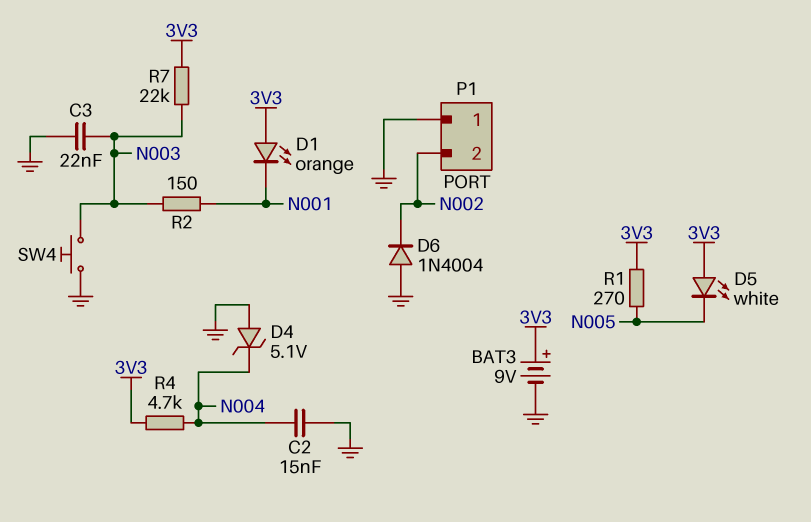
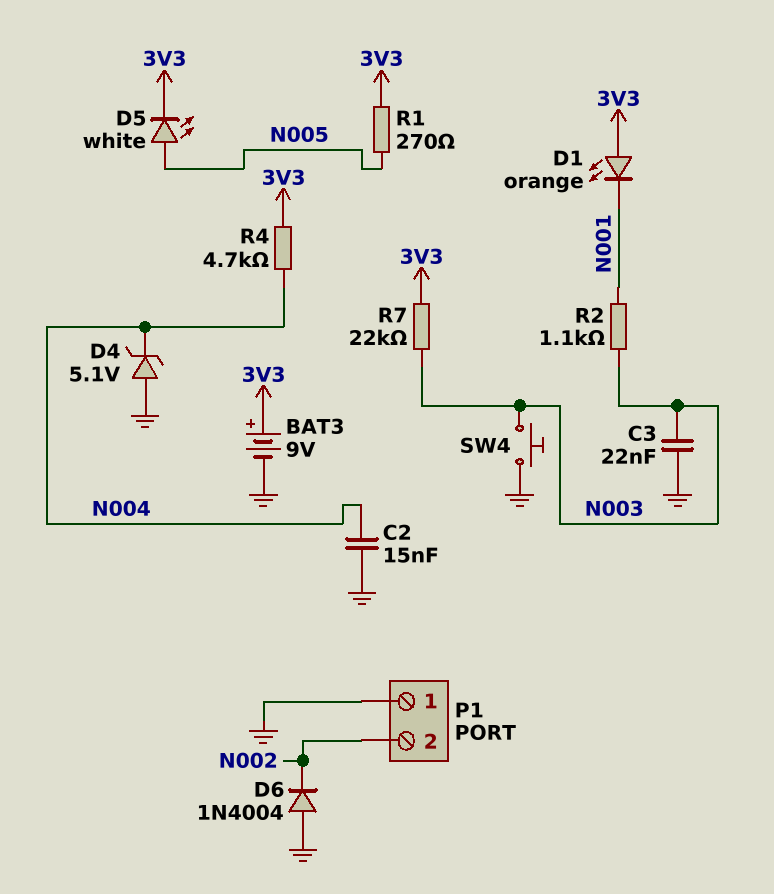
D5: LED white (A 3V3, K N005) -> LED white (A N005, K 3V3)
R2: 150 (N001, N003) -> 1.1k (N001, N003)

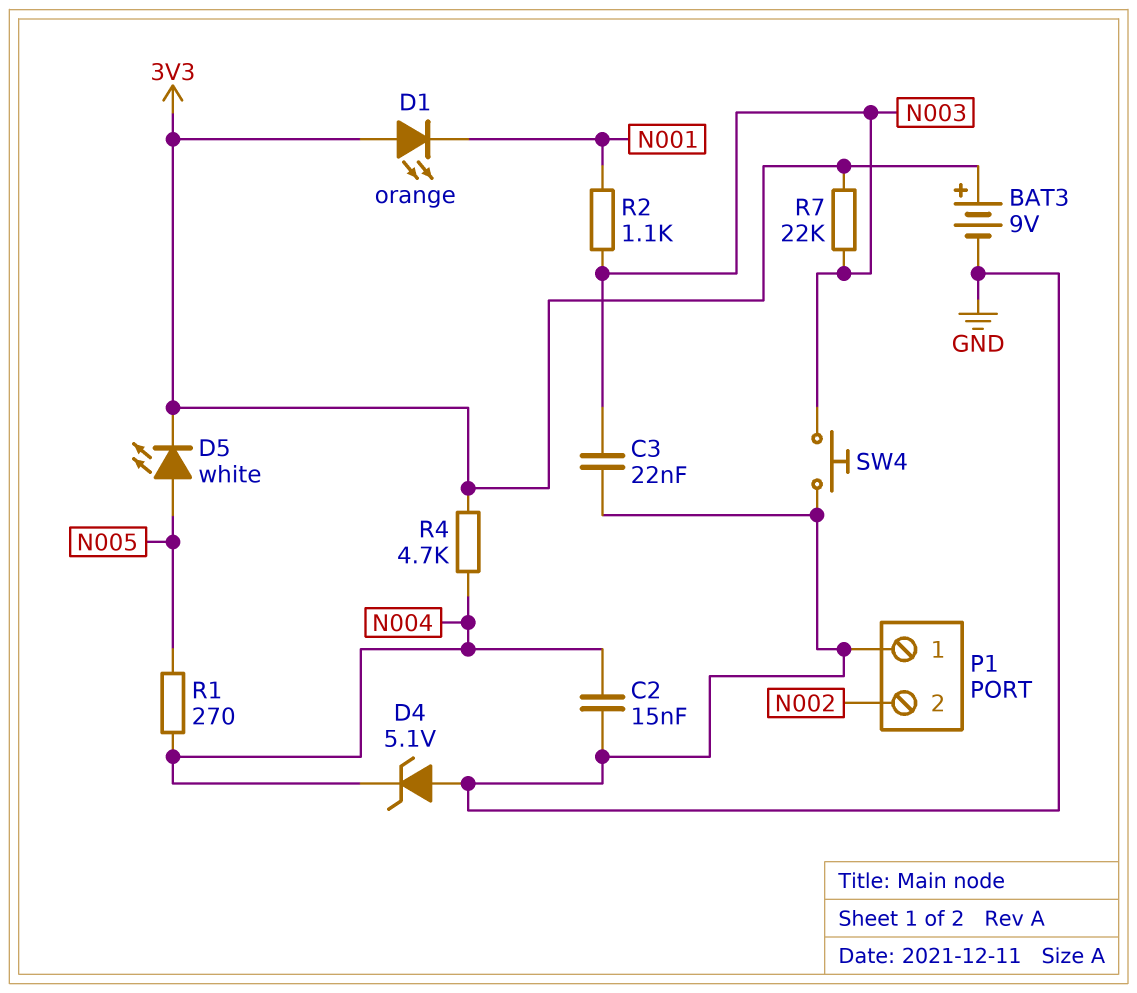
D6: diode 1N4004 (A GND, K N002) -> none
R1: 270 (3V3, N005) -> 270 (N004, N005)

